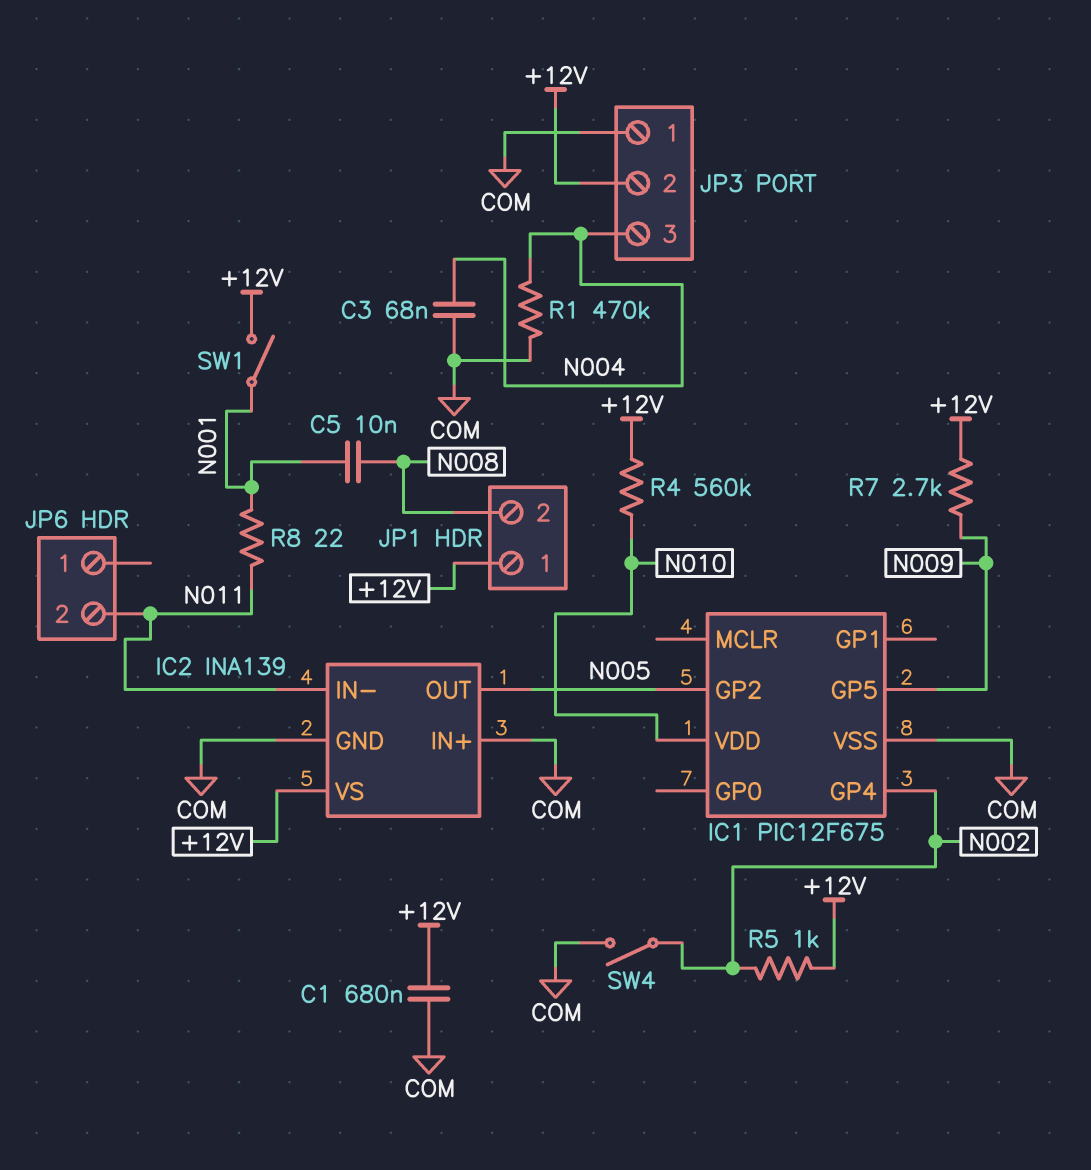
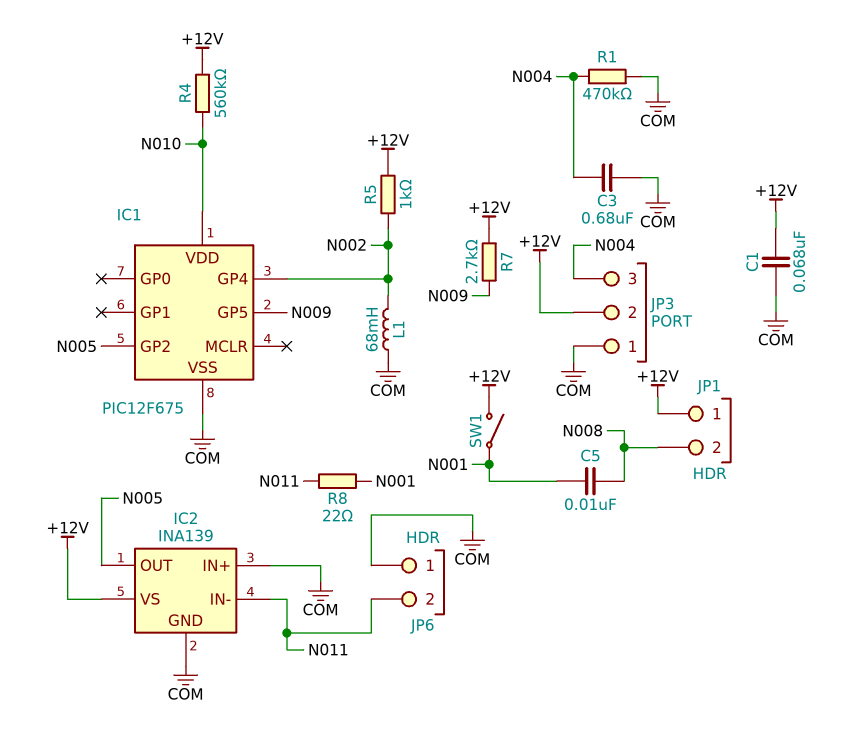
C1: 680nF (+12V, COM) -> 68nF (+12V, COM)
C3: 68nF (COM, N004) -> 680nF (COM, N004)
JP6 pin 1: none -> COM
L1: none -> 68mH (COM, N002)
SW4: switch (COM, N002) -> none

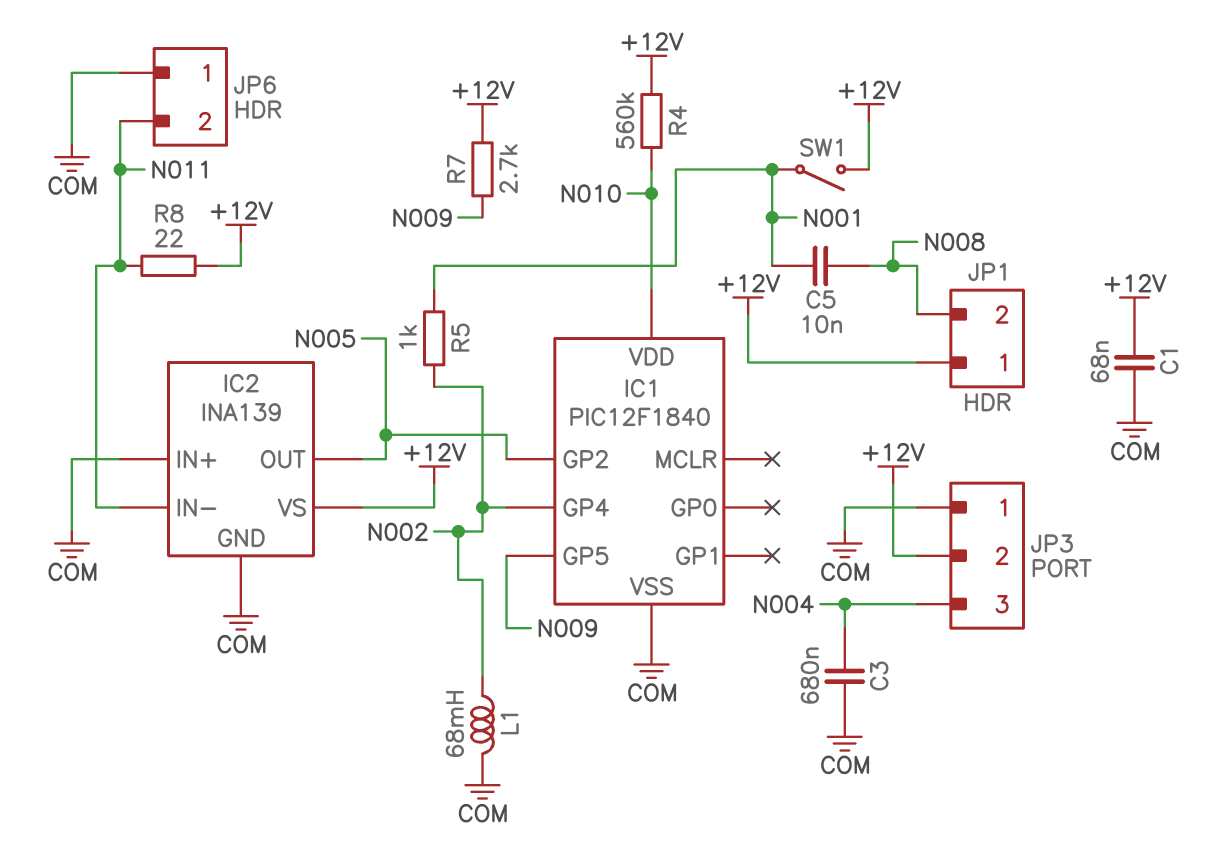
IC1: PIC12F675 -> PIC12F1840
R1: 470k (COM, N004) -> none
R5: 1k (+12V, N002) -> 1k (N001, N002)
R8: 22 (N001, N011) -> 22 (+12V, N011)

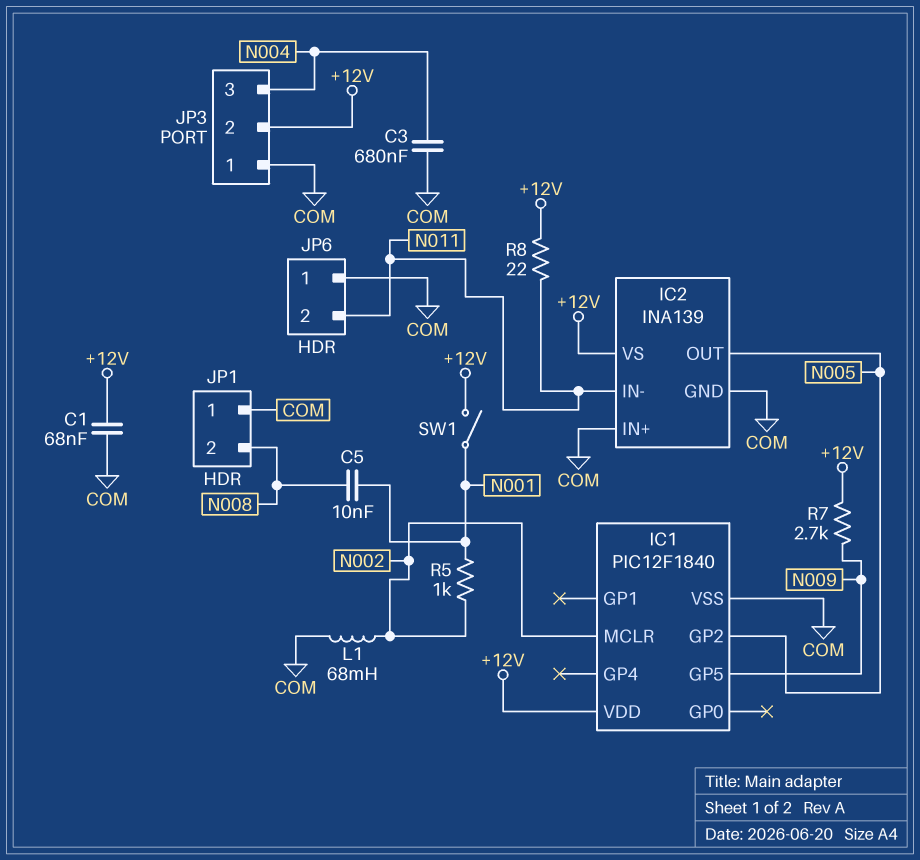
IC1 pin GP4: N002 -> none
IC1 pin MCLR: none -> N002
IC1 pin VDD: N010 -> +12V
JP1 pin 1: +12V -> COM
R4: 560k (+12V, N010) -> none

